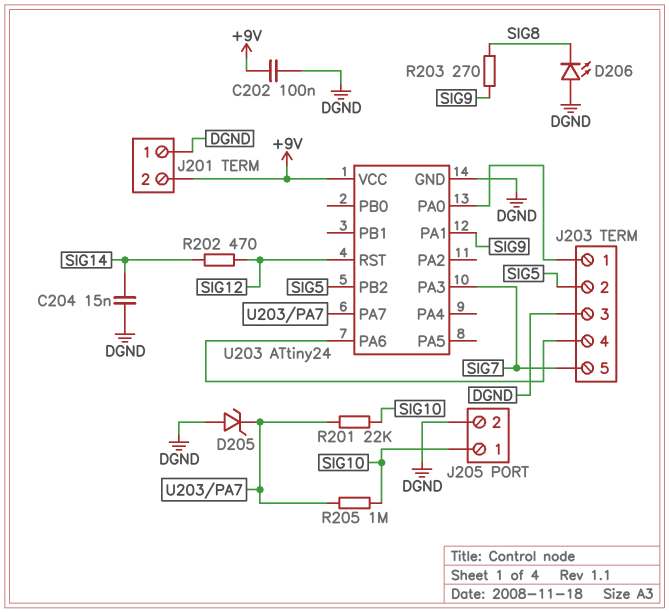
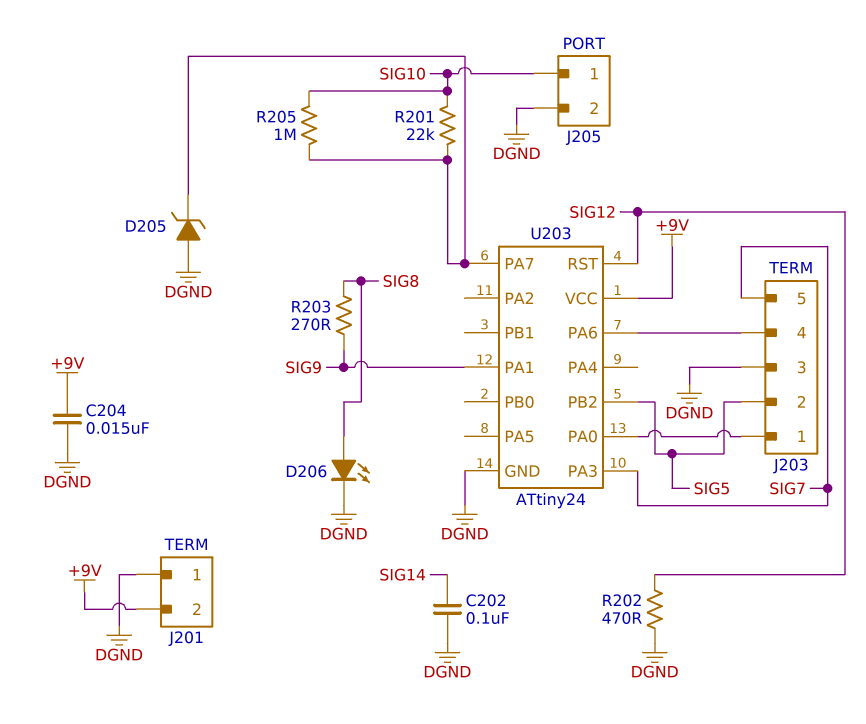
C202: 100nF (+9V, DGND) -> 100nF (DGND, SIG14)
C204: 15nF (DGND, SIG14) -> 15nF (+9V, DGND)
D206: LED (A DGND, K SIG8) -> LED (A SIG8, K DGND)
R202: 470 (SIG12, SIG14) -> 470 (DGND, SIG12)

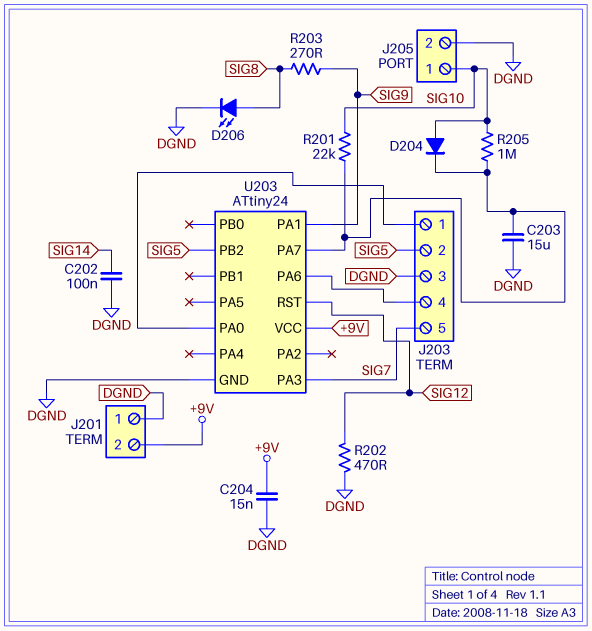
C203: none -> 15uF (DGND, U203/PA7)
D204: none -> diode (A SIG10, K U203/PA7)
D205: zener (A DGND, K U203/PA7) -> none

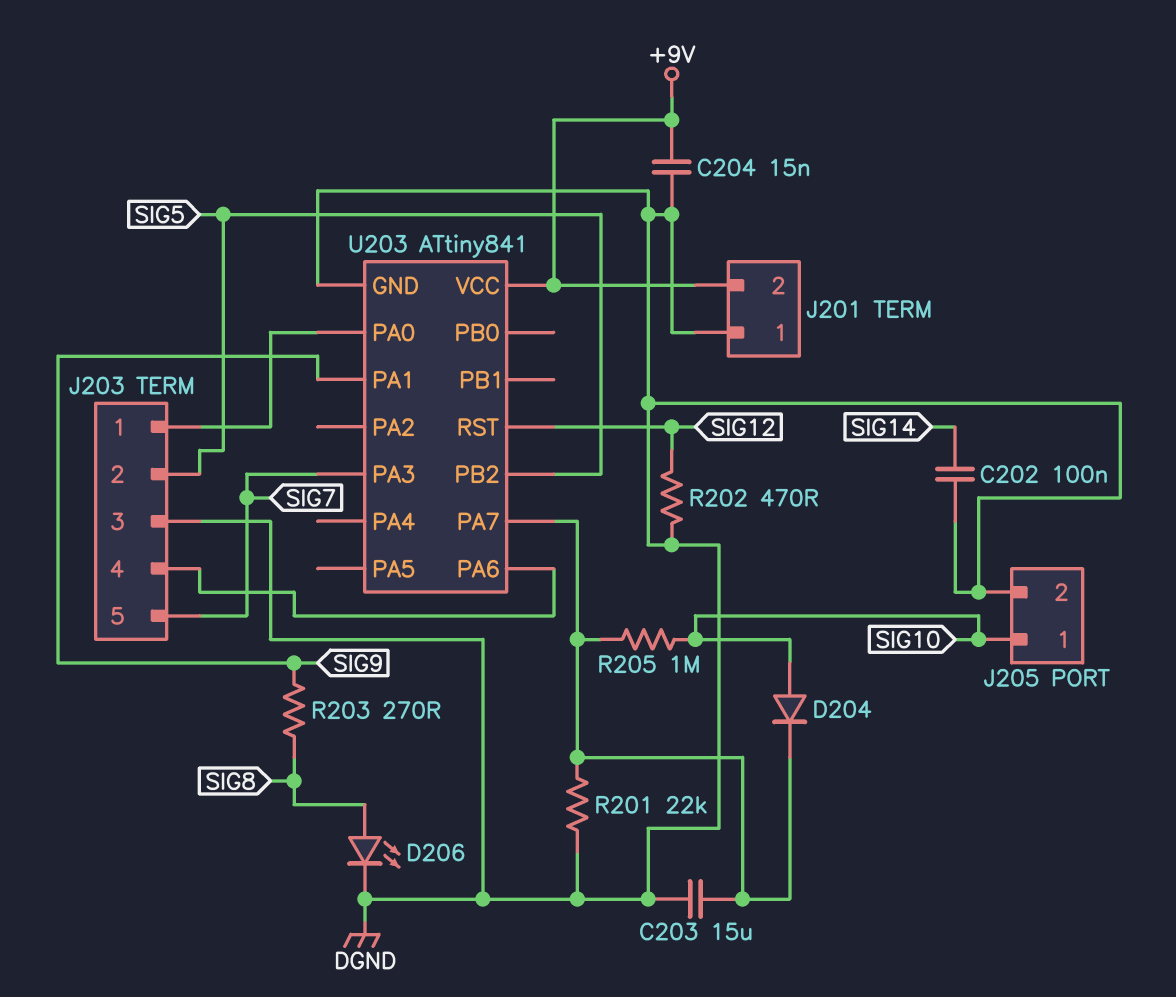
R201: 22k (SIG10, U203/PA7) -> 22k (DGND, U203/PA7)
U203: ATtiny24 -> ATtiny841

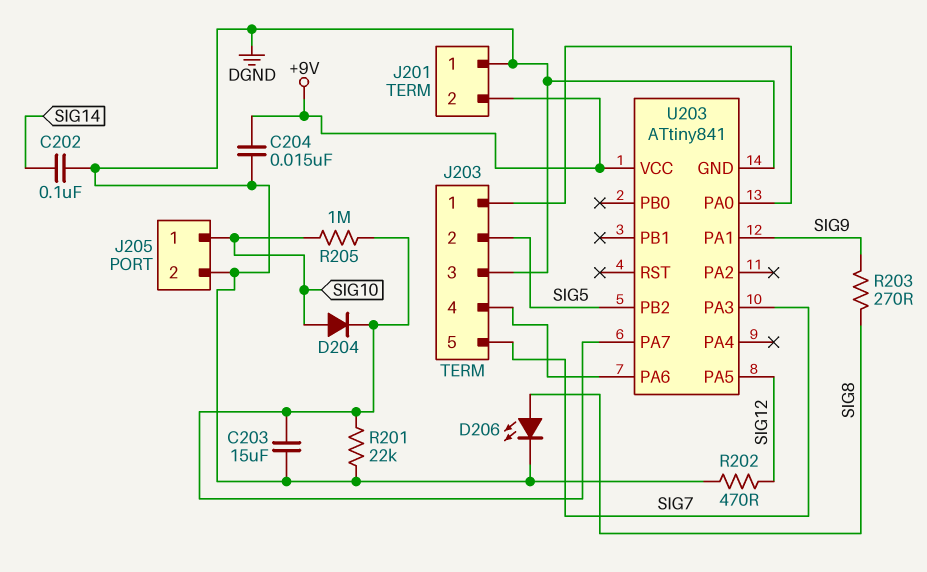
U203 pin PA5: none -> SIG12
U203 pin RST: SIG12 -> none

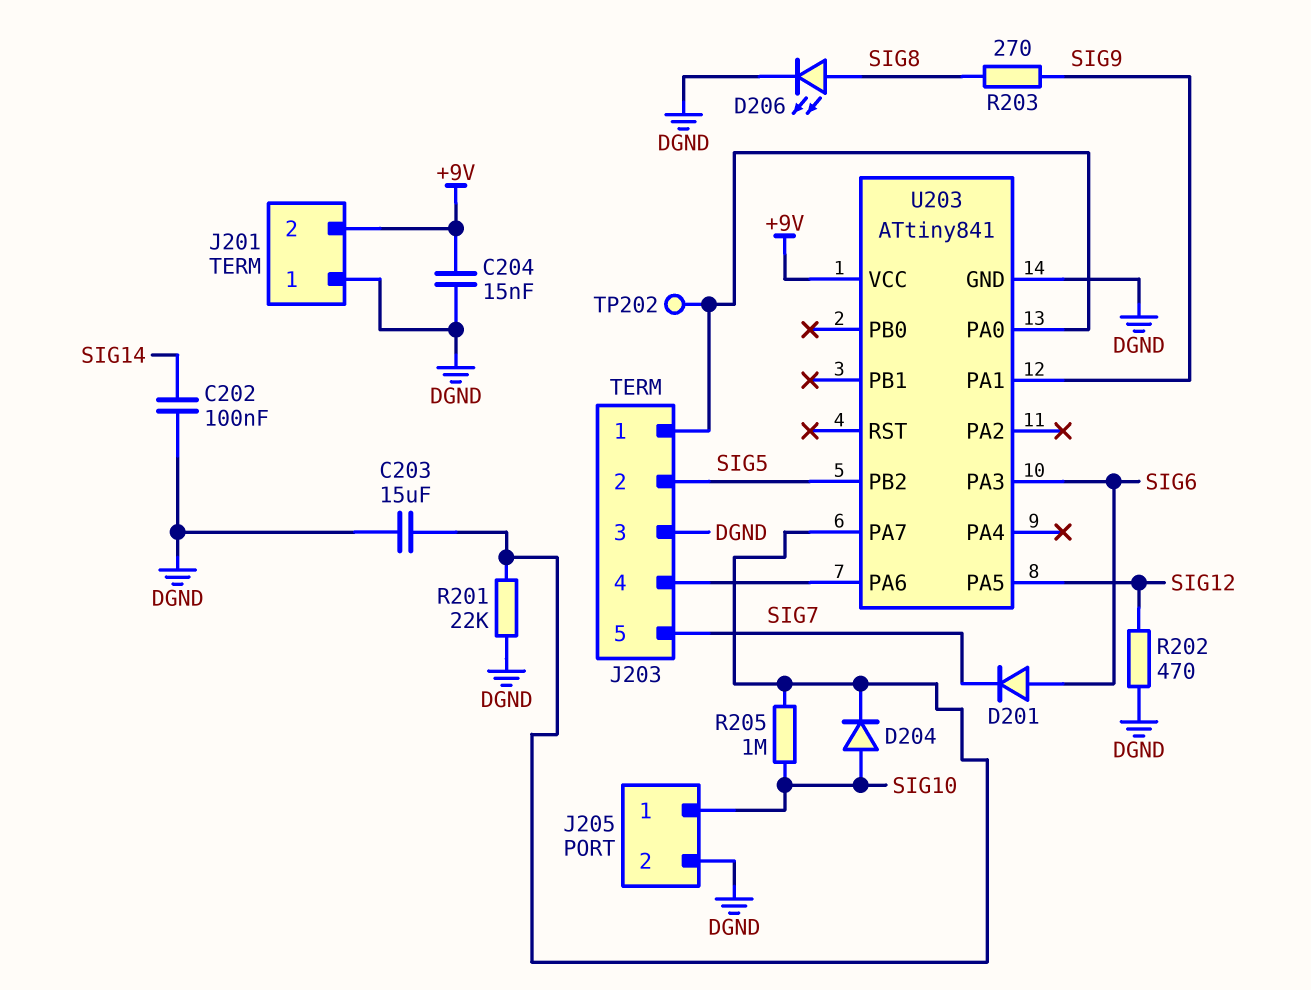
D201: none -> diode (A SIG6, K SIG7)
TP202: none -> test point (J203/1)
U203 pin PA3: SIG7 -> SIG6

